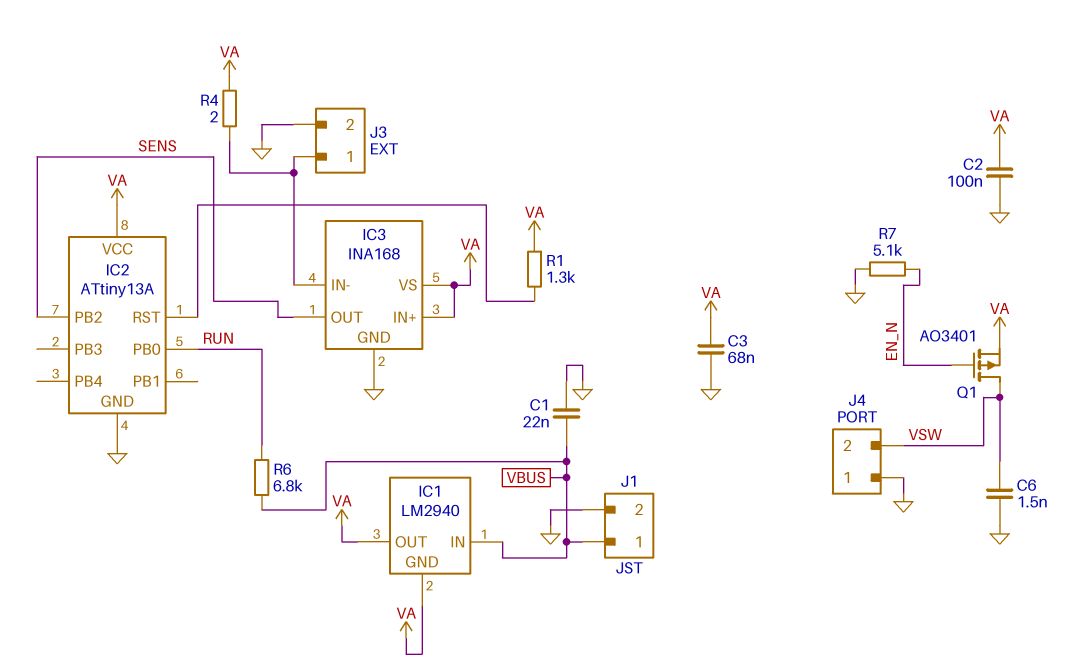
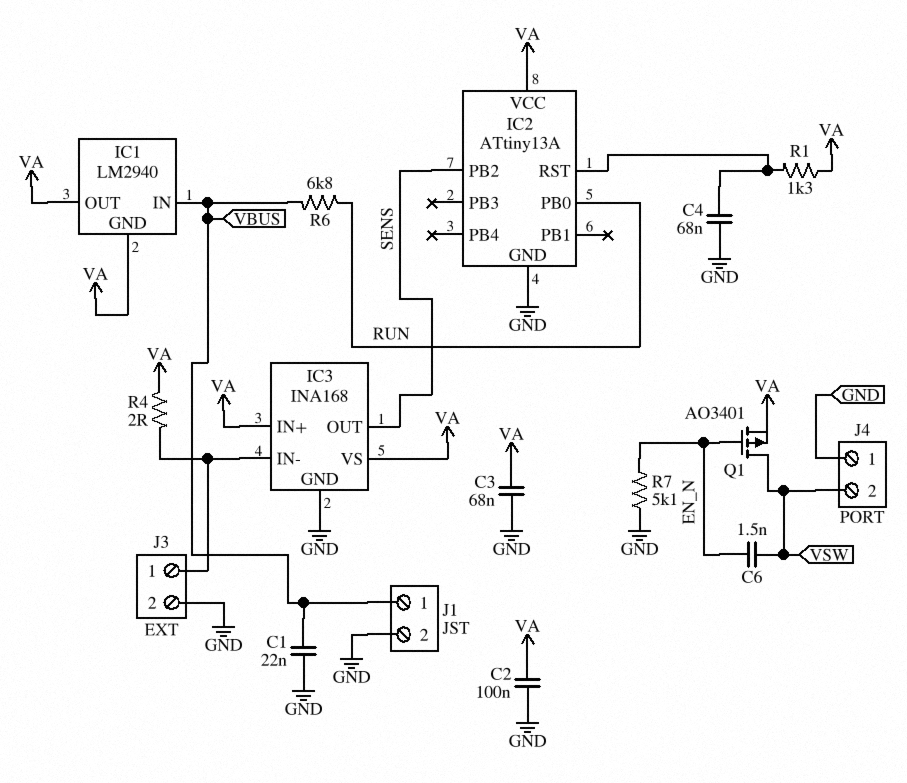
C4: none -> 68nF (GND, IC2/RST)
C6: 1.5nF (GND, VSW) -> 1.5nF (EN_N, VSW)

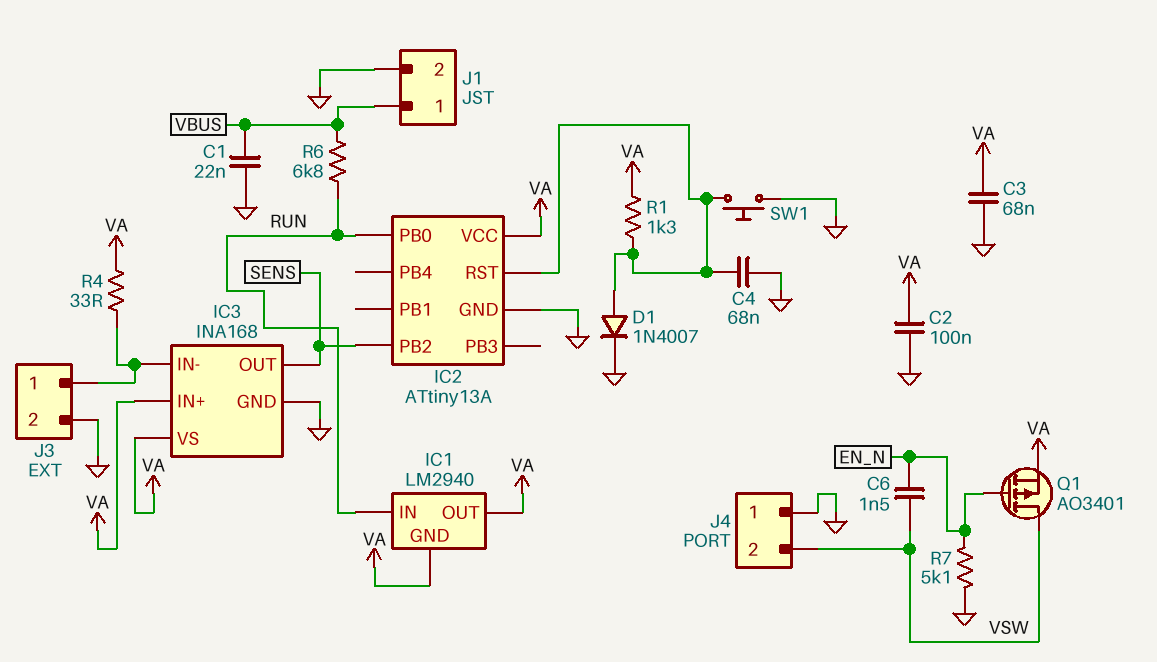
D1: none -> diode 1N4007 (A IC2/RST, K GND)
IC1 pin IN: VBUS -> RUN
R4: 2 (IC3/IN-, VA) -> 33 (IC3/IN-, VA)
SW1: none -> button (GND, IC2/RST)

